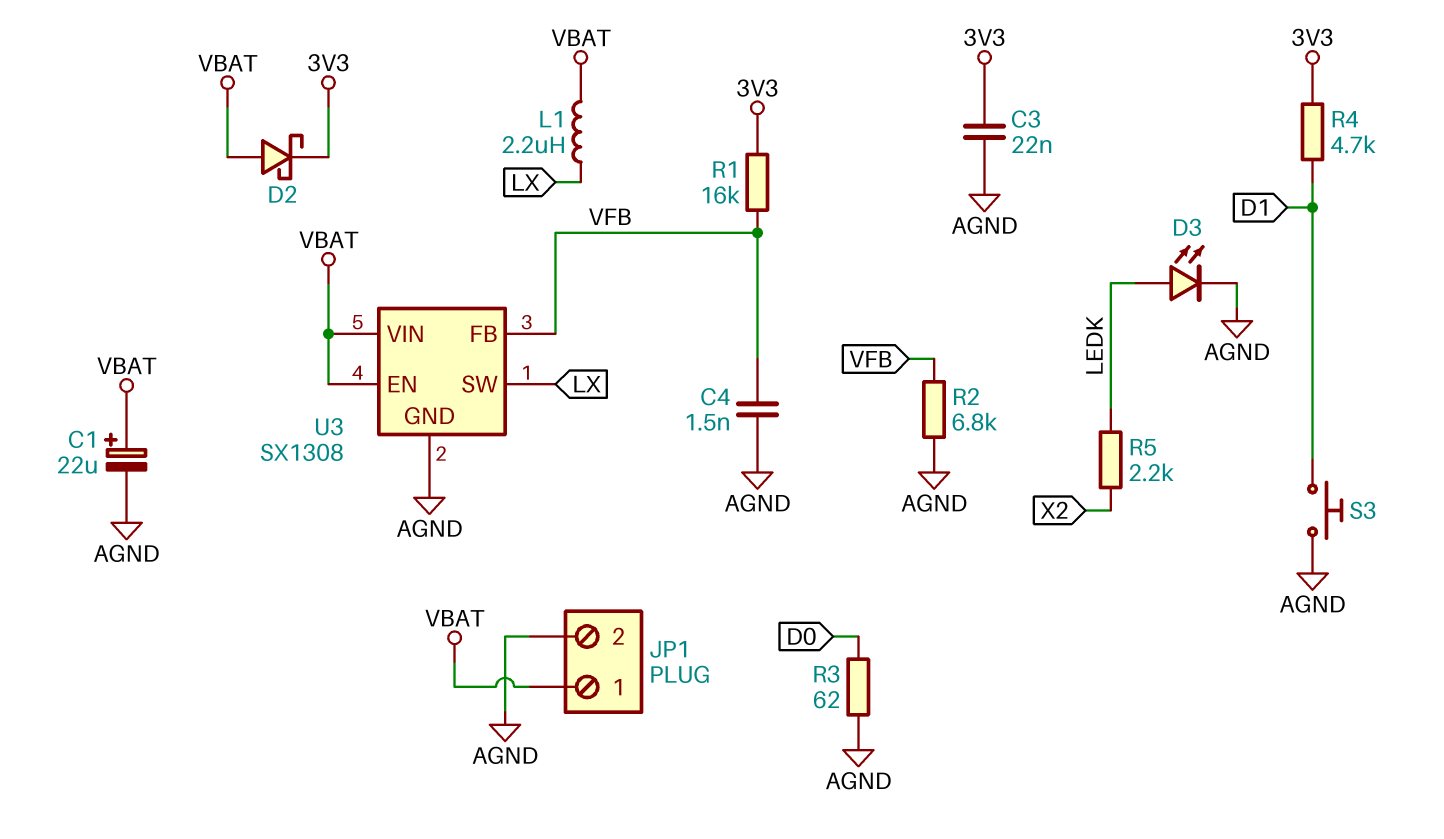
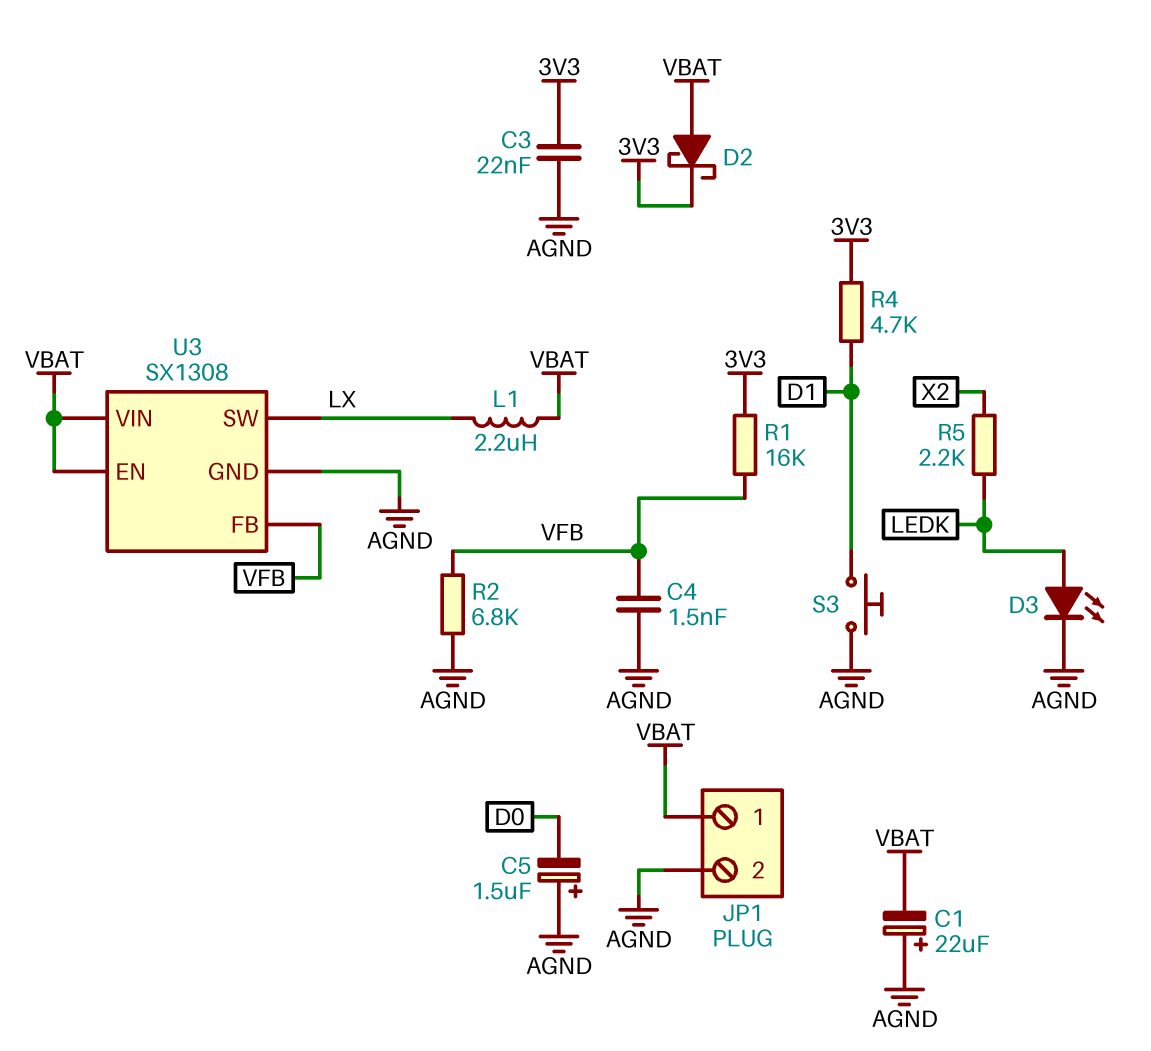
C1: 22uF (plus VBAT, minus AGND) -> 22uF (plus AGND, minus VBAT)
C5: none -> 1.5uF (plus AGND, minus D0)
R3: 62 (AGND, D0) -> none

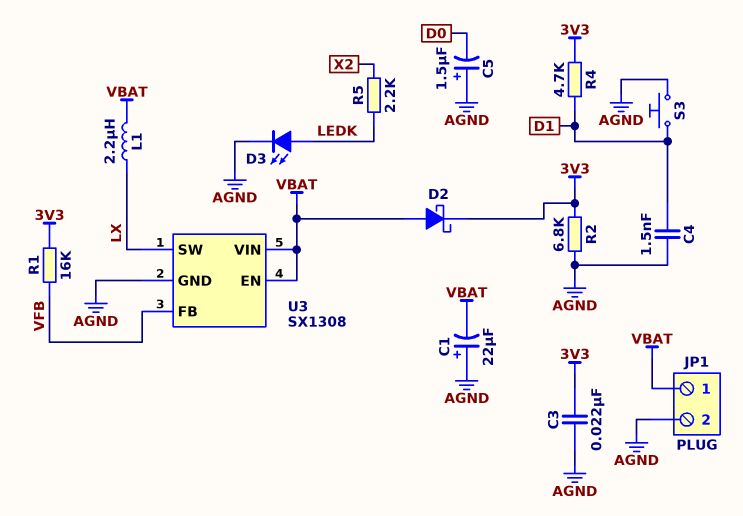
C4: 1.5nF (AGND, VFB) -> 1.5nF (AGND, D1)
R2: 6.8k (AGND, VFB) -> 6.8k (3V3, AGND)

